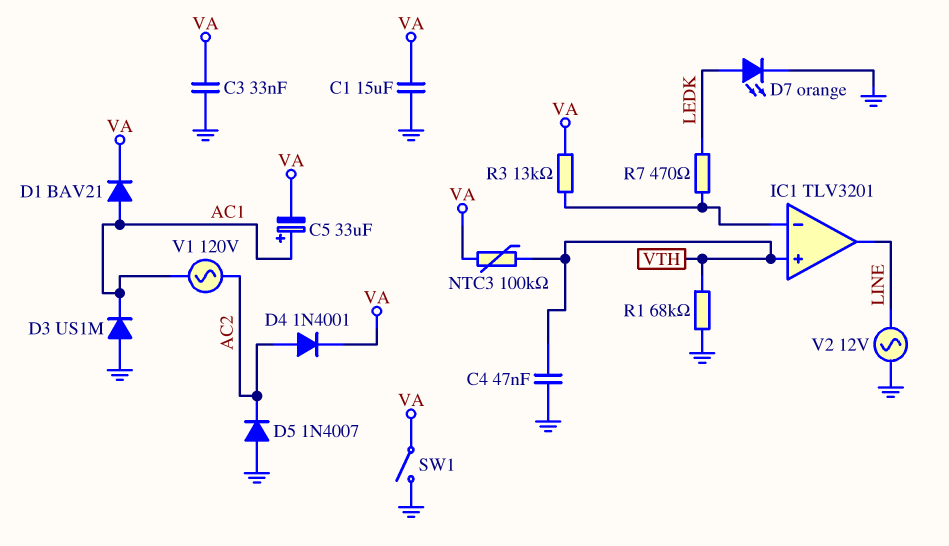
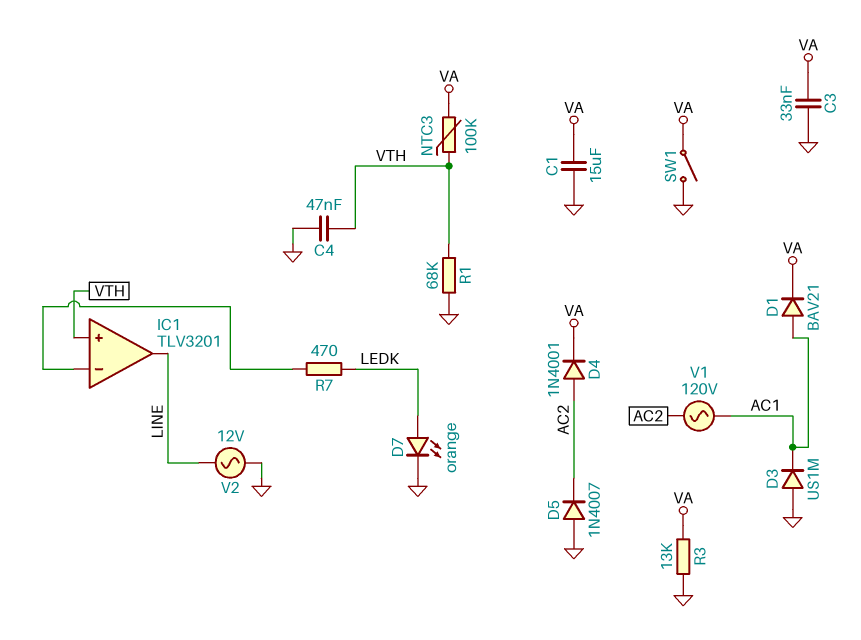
C5: 33uF (plus AC1, minus VA) -> none
R3: 13k (IC1/in-, VA) -> 13k (GND, VA)

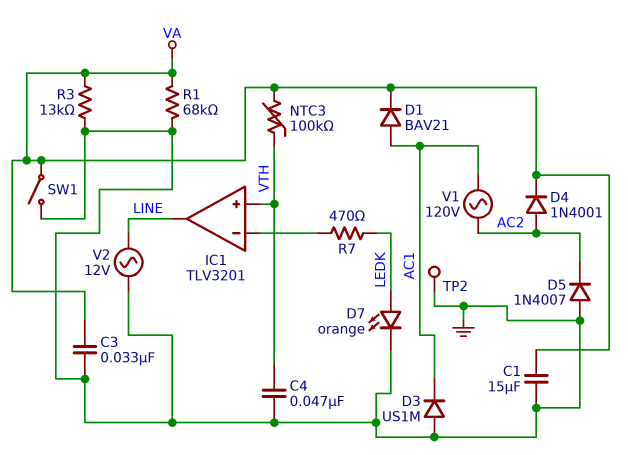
R1: 68k (GND, VTH) -> 68k (GND, VA)
TP2: none -> test point (GND)

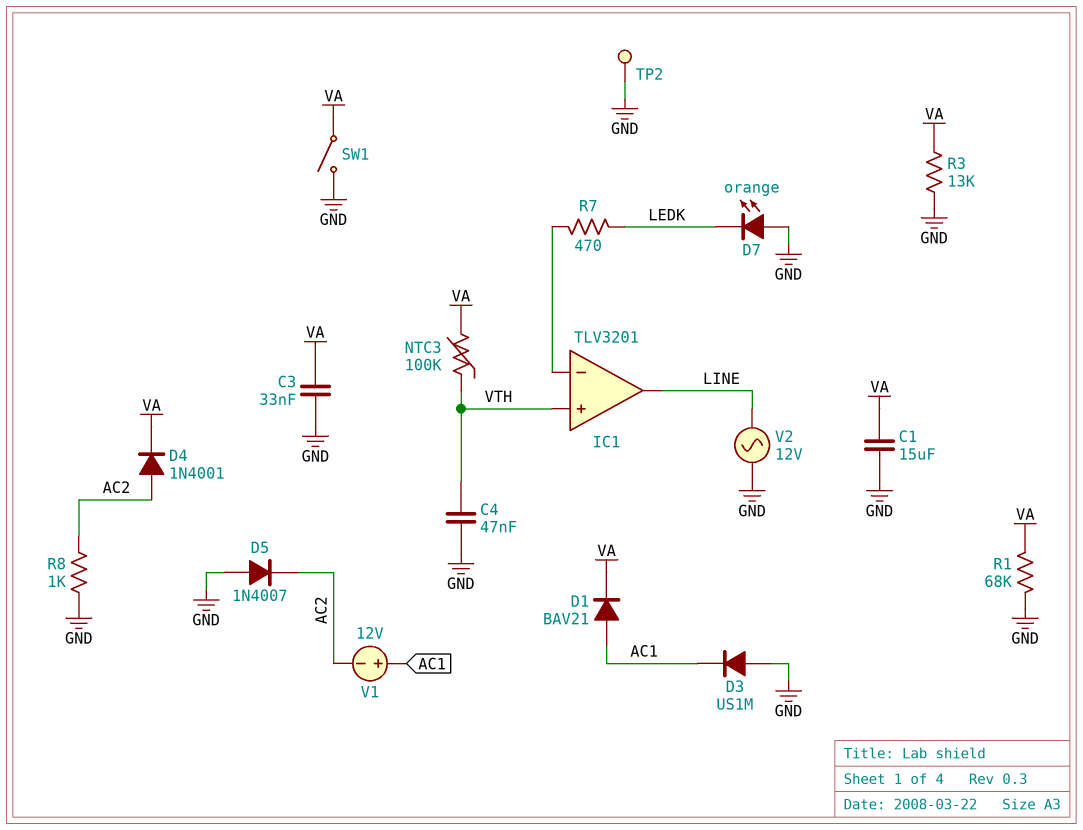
D7: LED orange (A LEDK, K GND) -> LED orange (A GND, K LEDK)
R8: none -> 1k (AC2, GND)
V1: AC 120V (AC1, AC2) -> 12V (plus AC1, minus AC2)

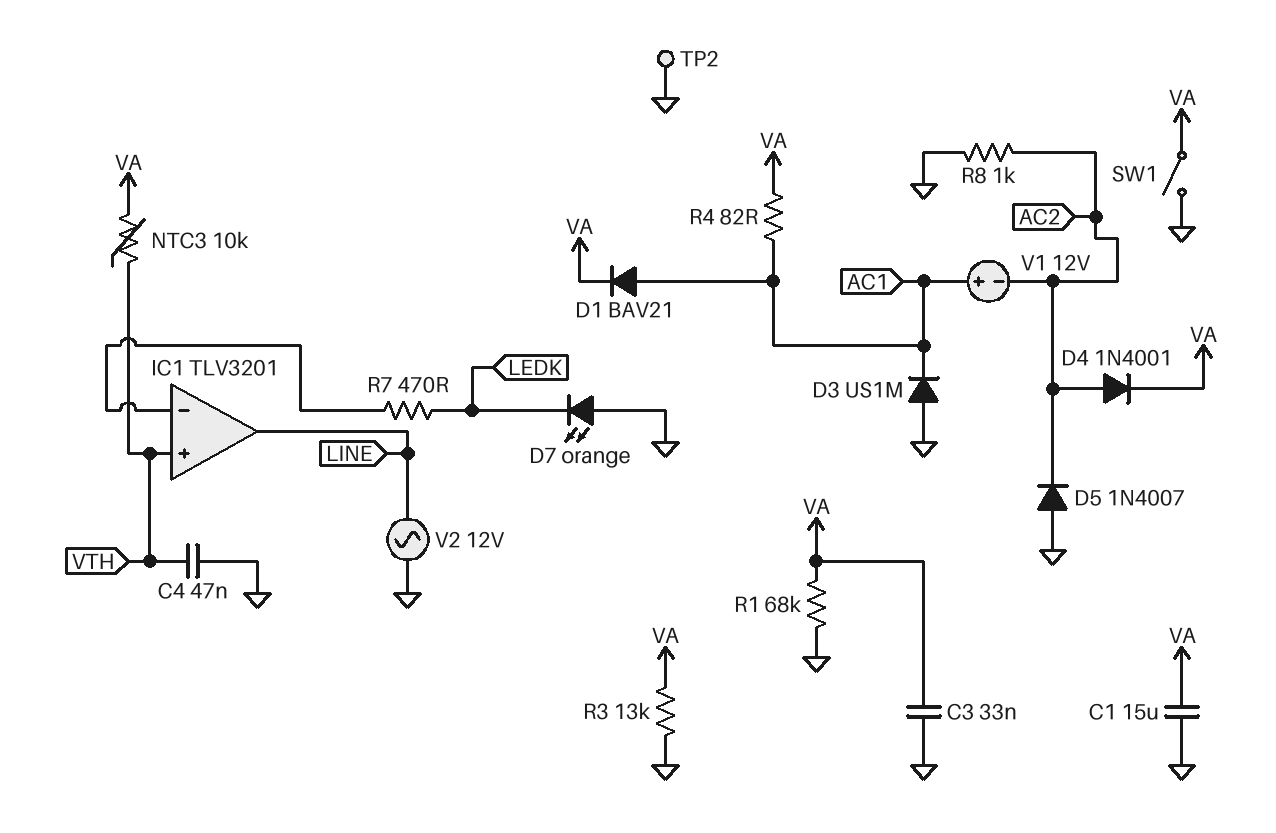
NTC3: 100k (VA, VTH) -> 10k (VA, VTH)
R4: none -> 82 (AC1, VA)

